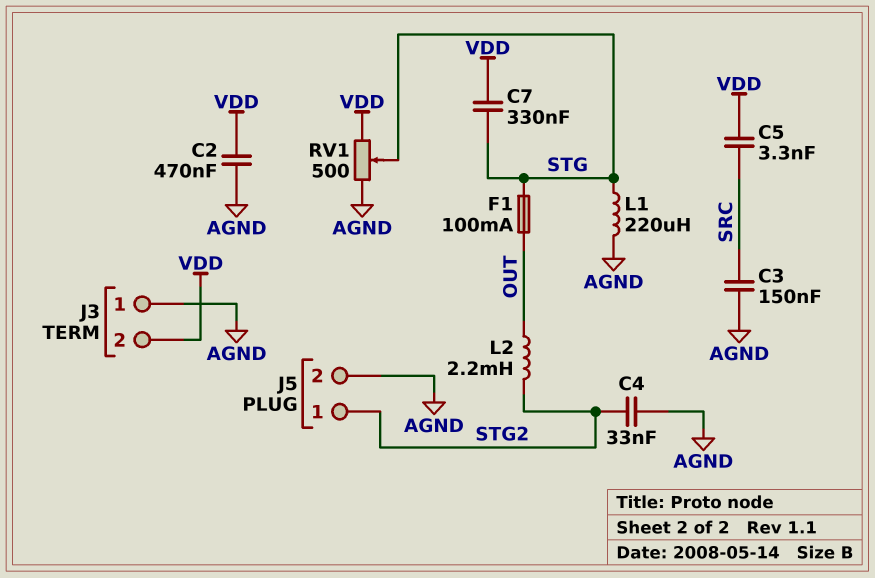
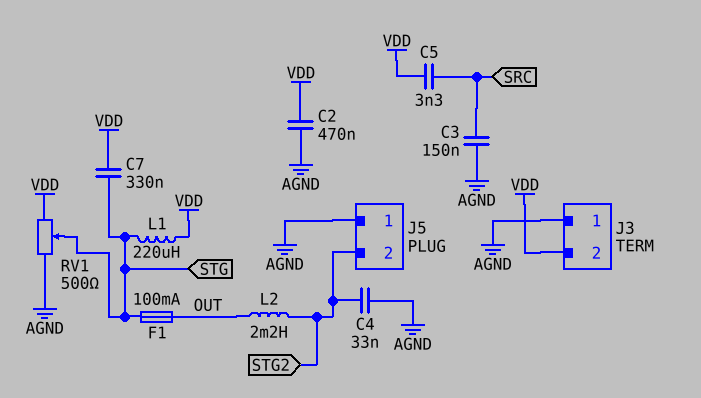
J5 pin 1: STG2 -> AGND
J5 pin 2: AGND -> STG2
L1: 220uH (AGND, STG) -> 220uH (STG, VDD)

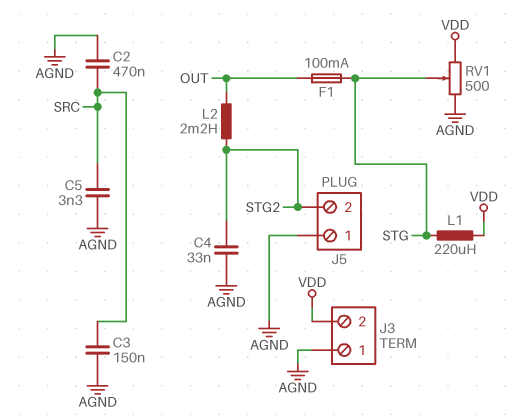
C2: 470nF (AGND, VDD) -> 470nF (AGND, SRC)
C5: 3.3nF (SRC, VDD) -> 3.3nF (AGND, SRC)
C7: 330nF (STG, VDD) -> none

